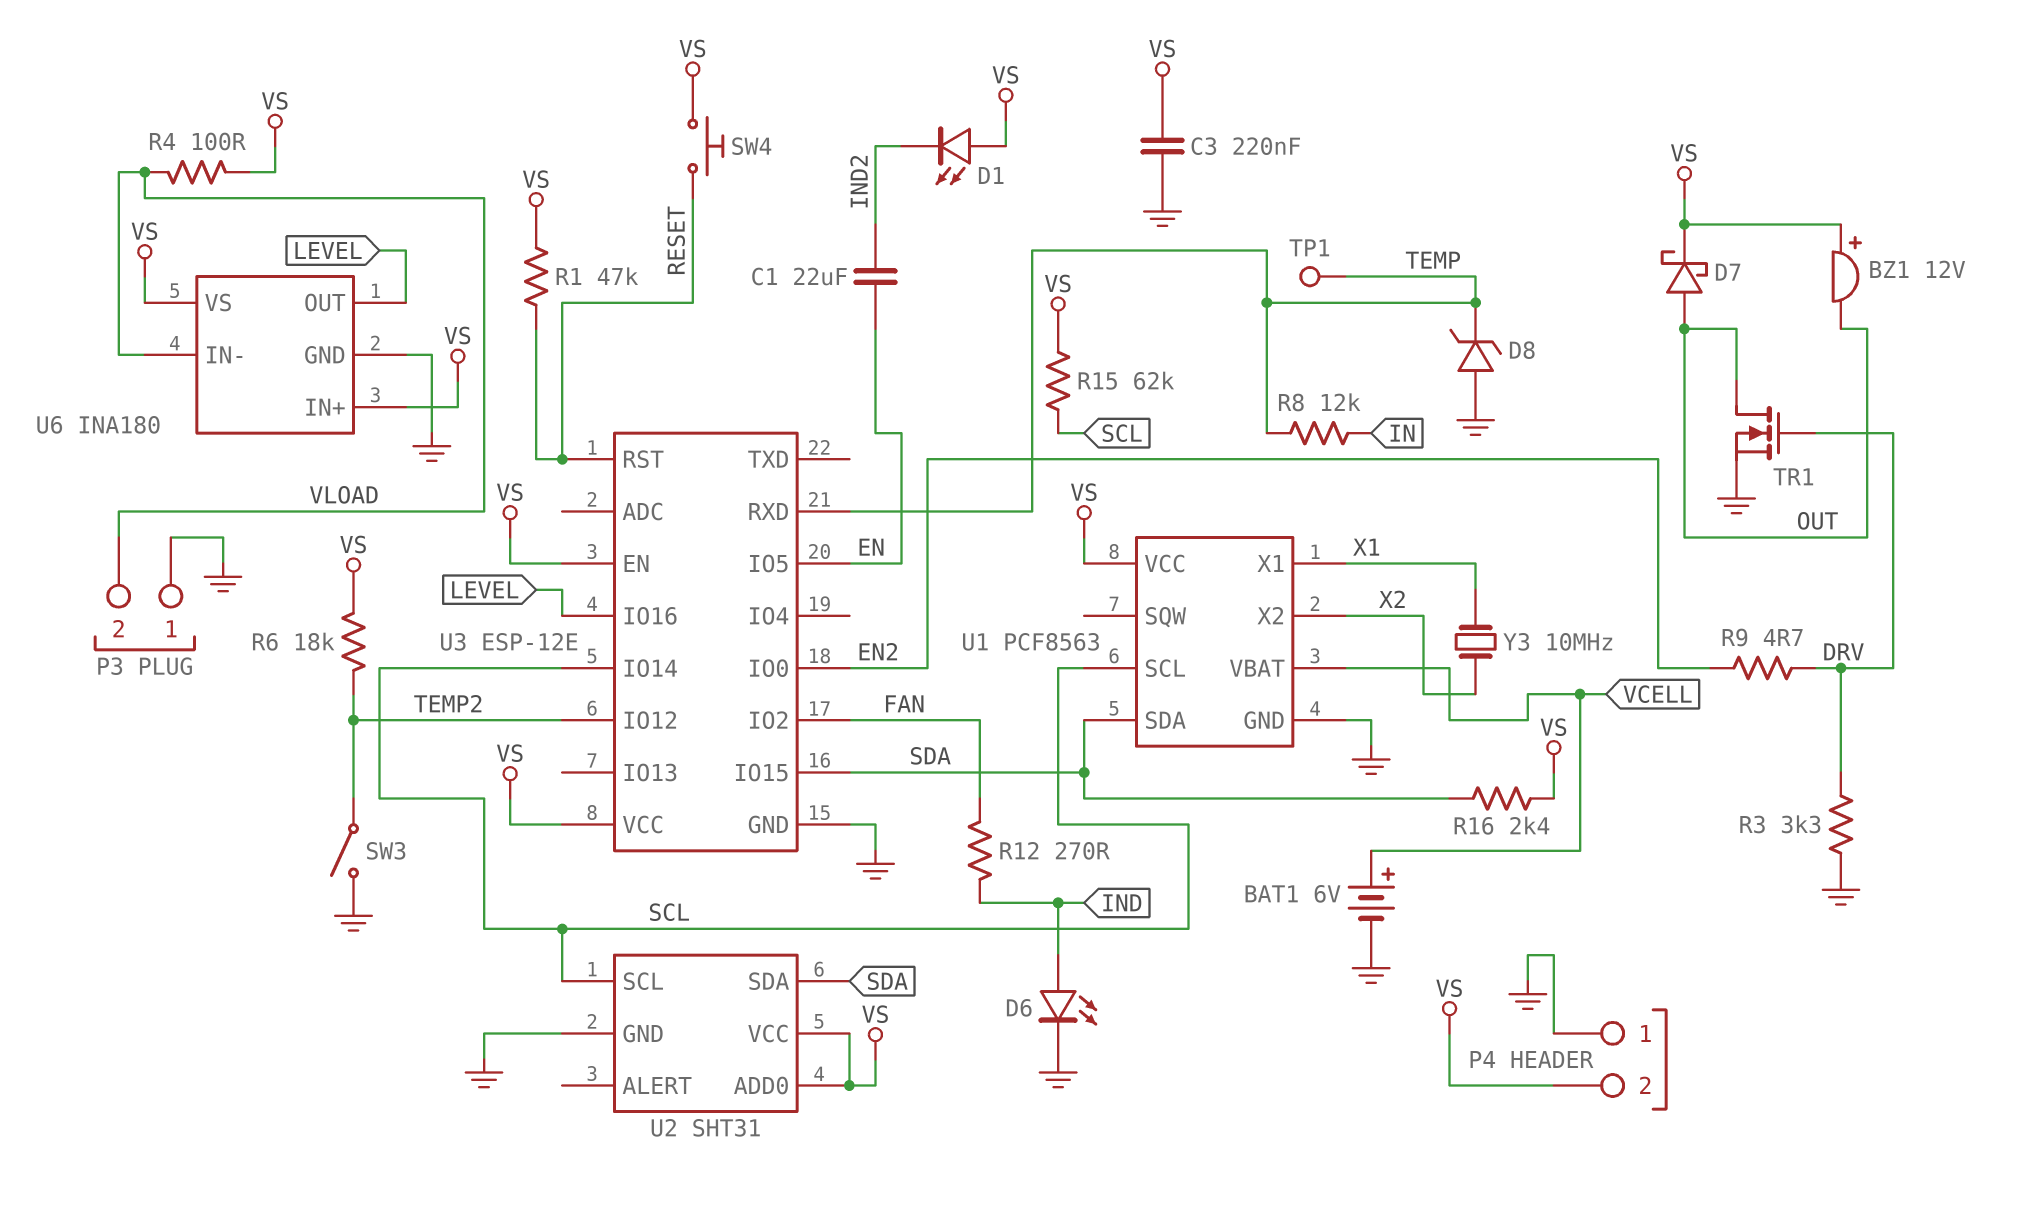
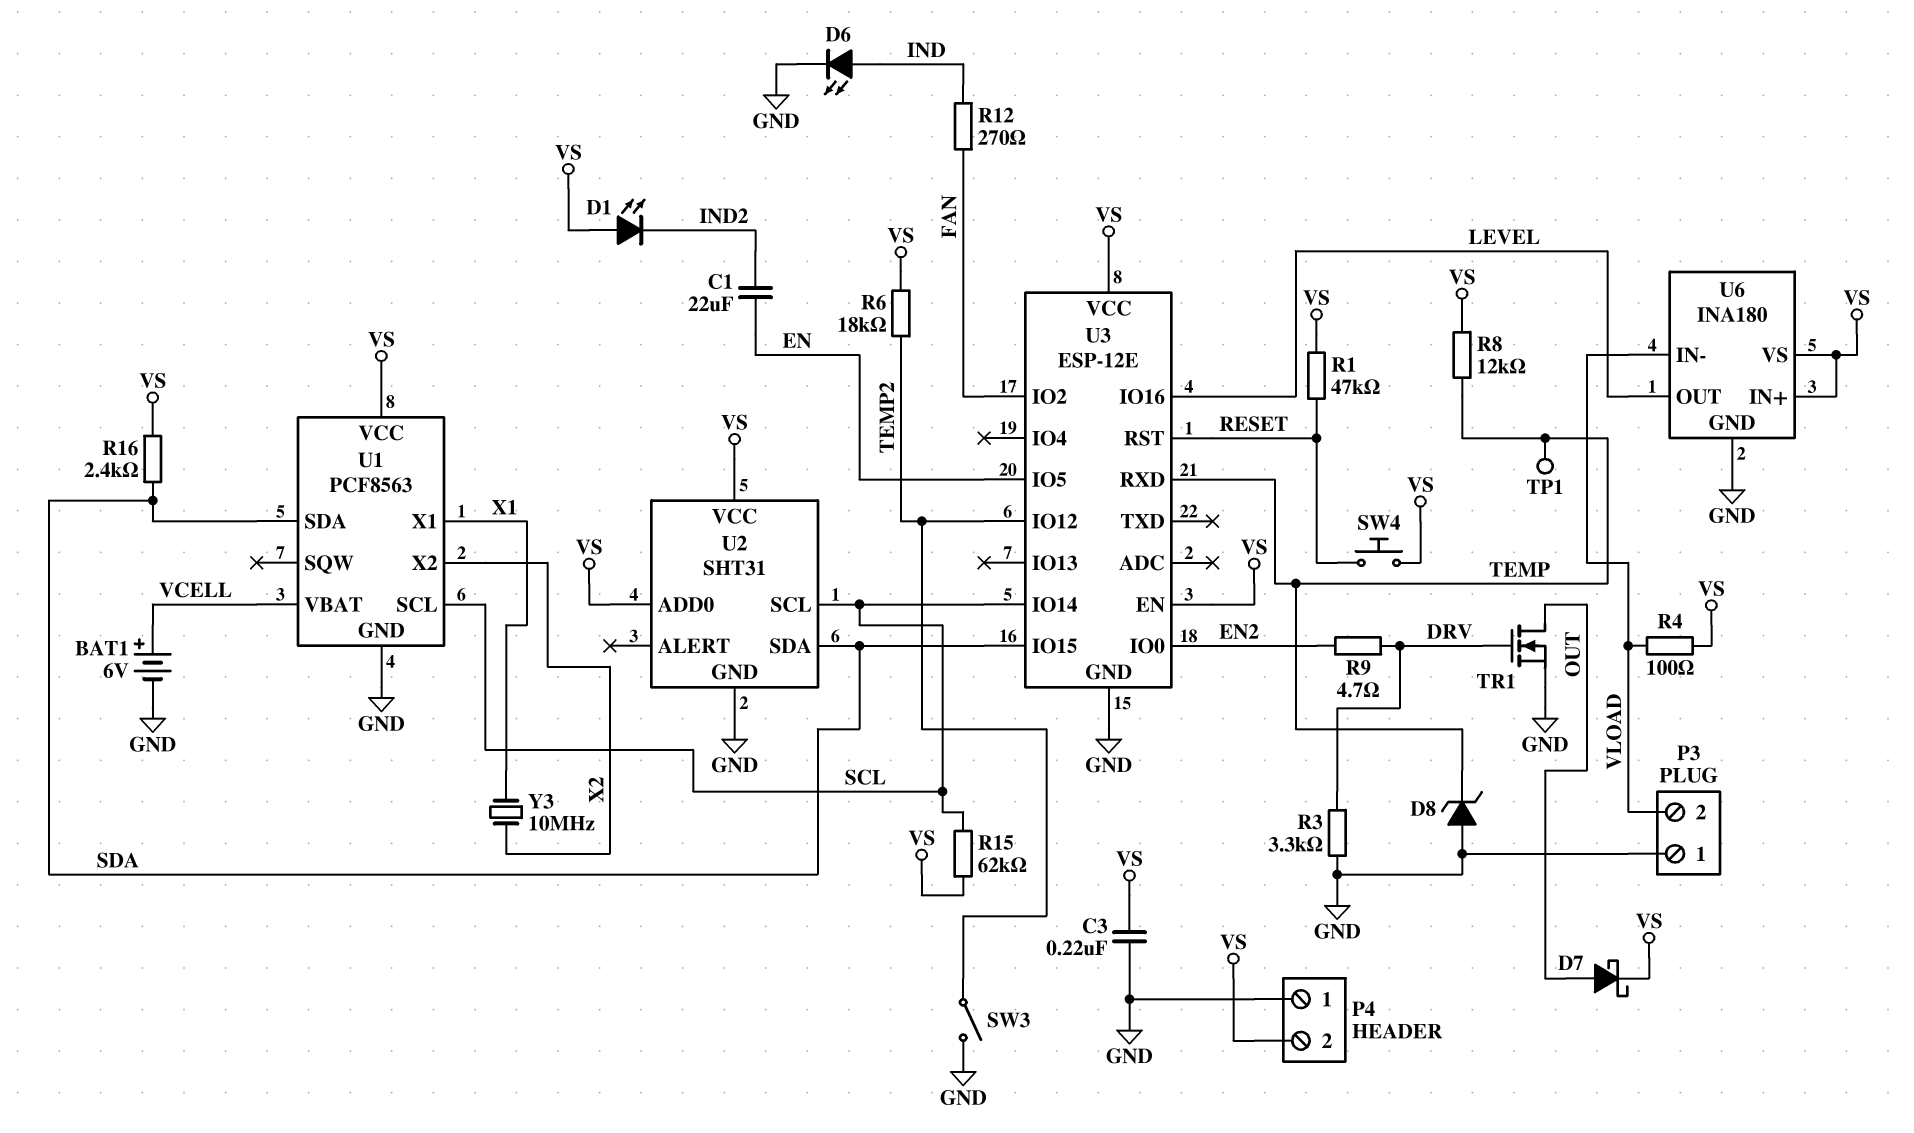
BZ1: buzzer 12V (plus VS, minus OUT) -> none
R8: 12k (IN, TEMP) -> 12k (TEMP, VS)

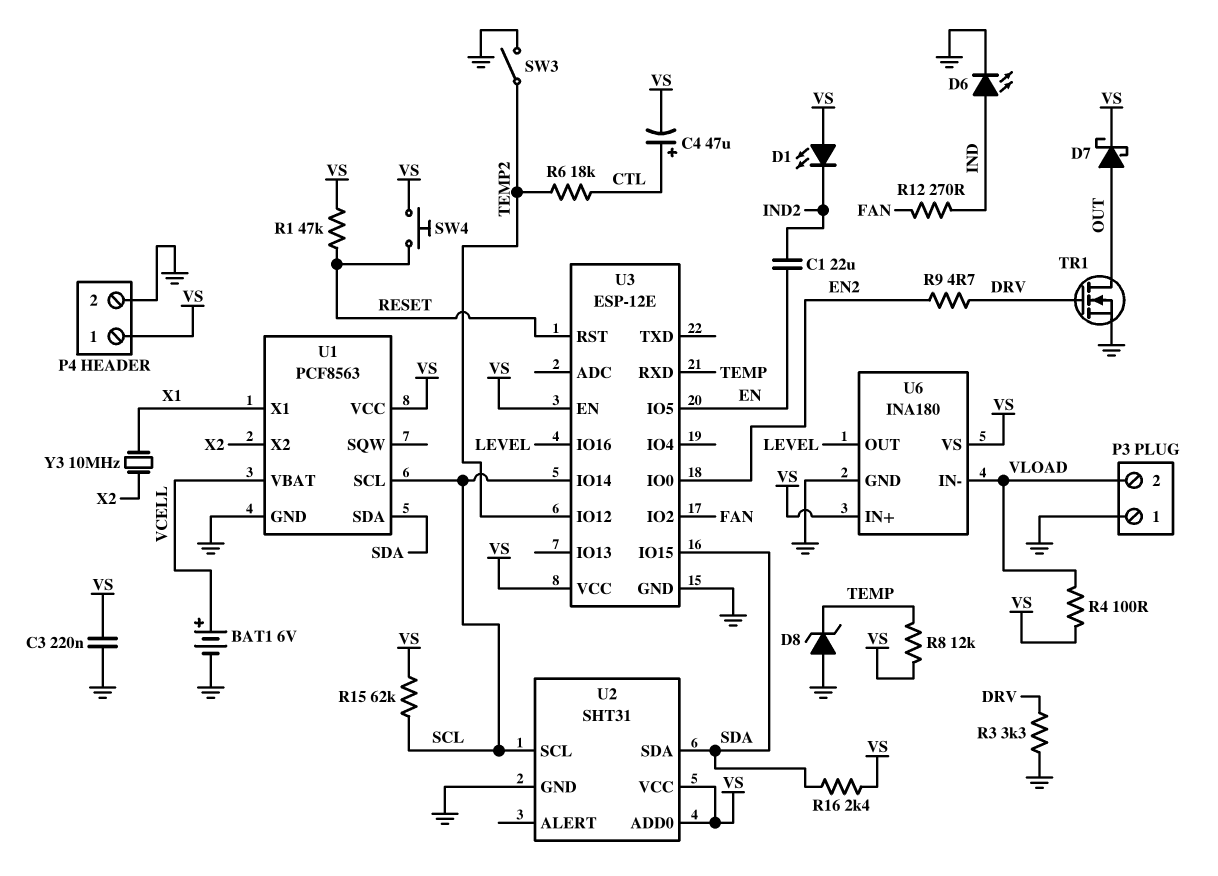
C4: none -> 47uF (plus CTL, minus VS)
P4 pin 1: GND -> VS
P4 pin 2: VS -> GND
R6: 18k (TEMP2, VS) -> 18k (CTL, TEMP2)
TP1: test point (TEMP) -> none

